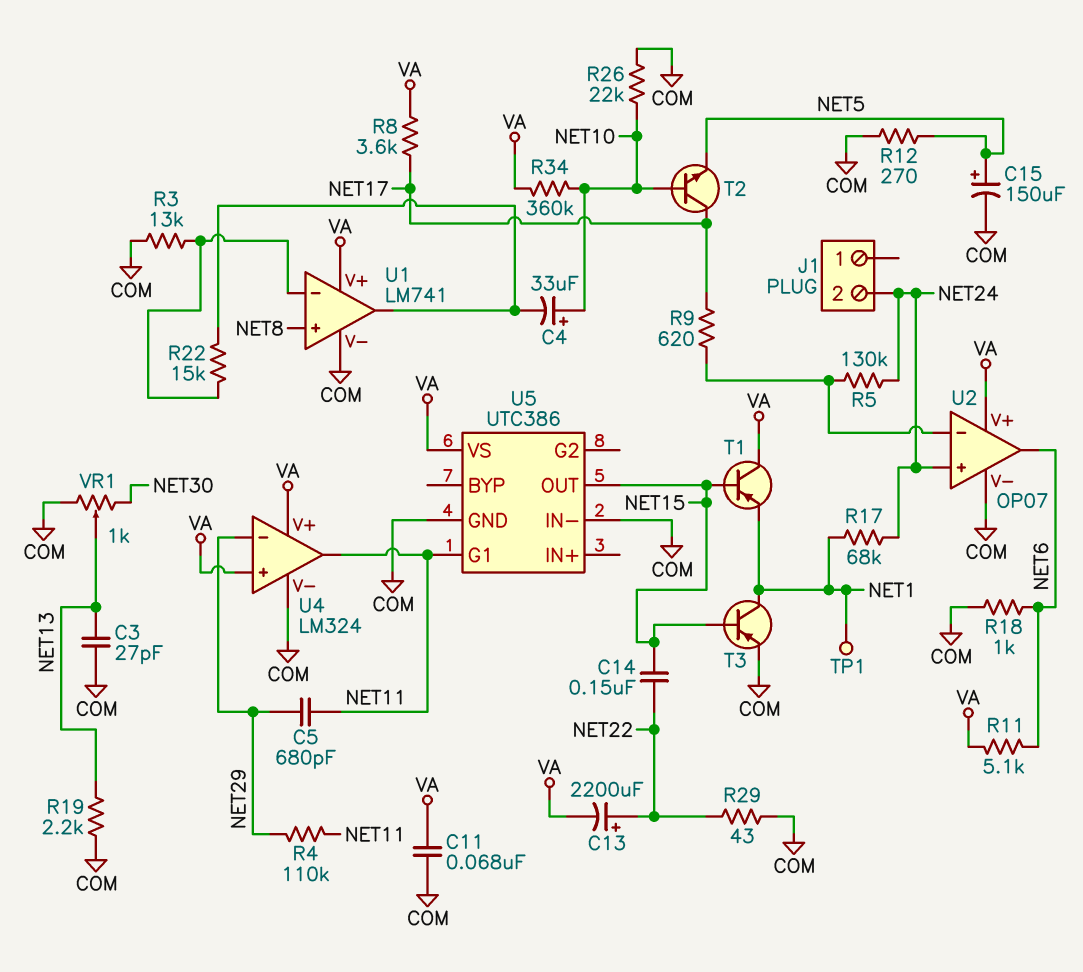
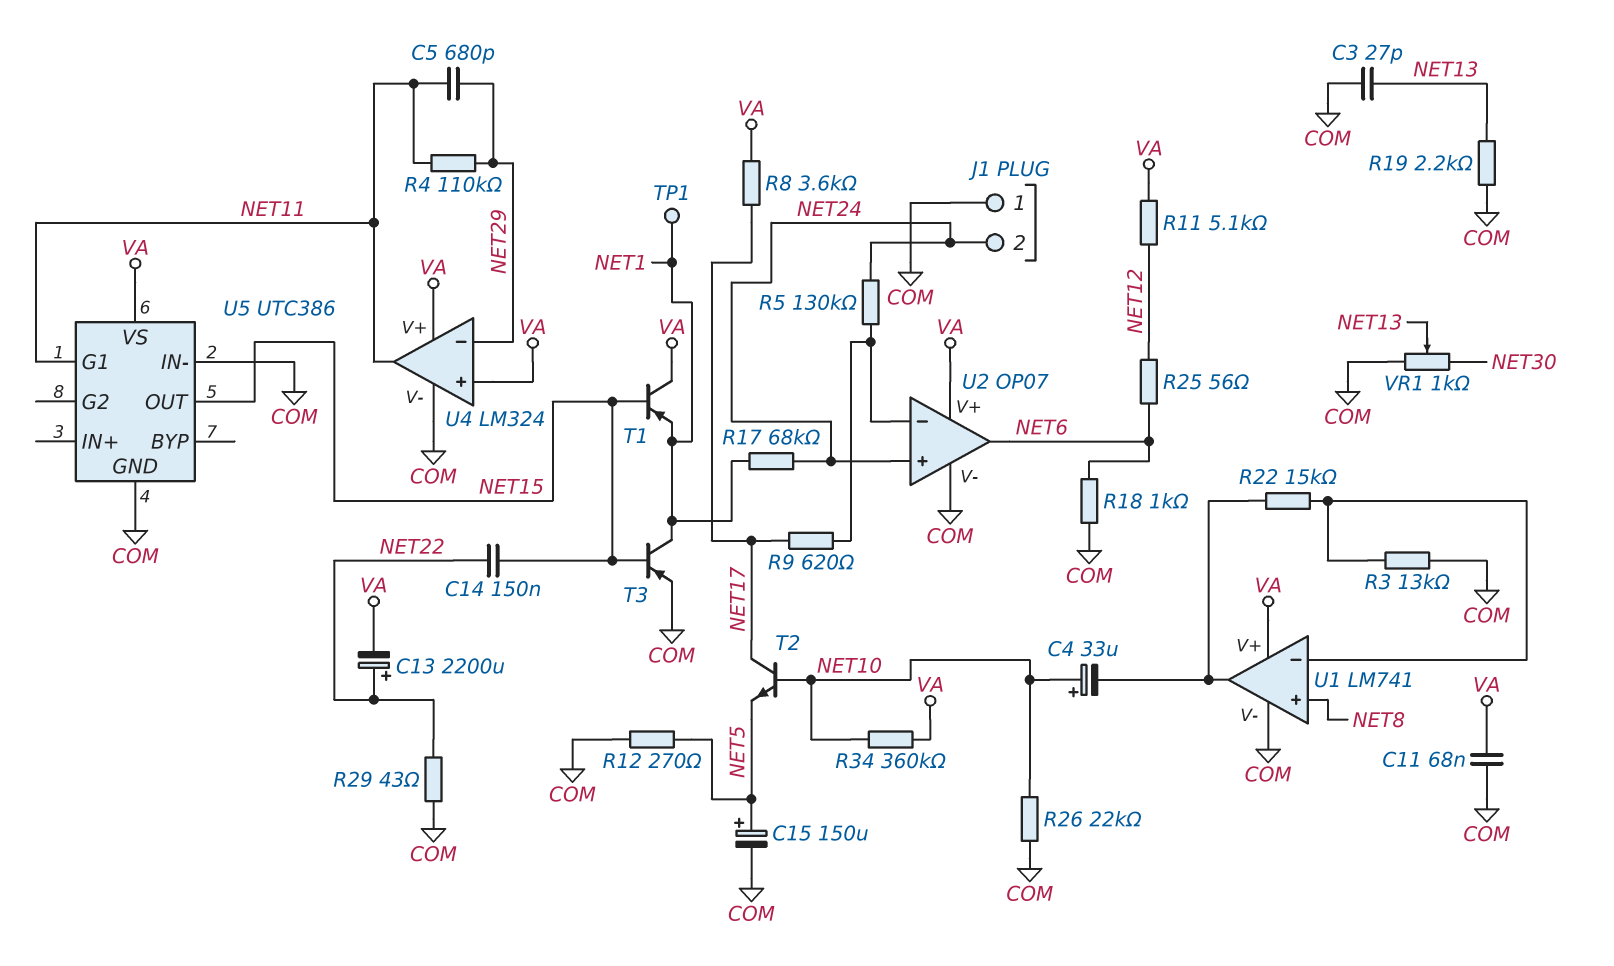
J1 pin 1: none -> COM
R11: 5.1k (NET6, VA) -> 5.1k (NET12, VA)
R25: none -> 56 (NET6, NET12)

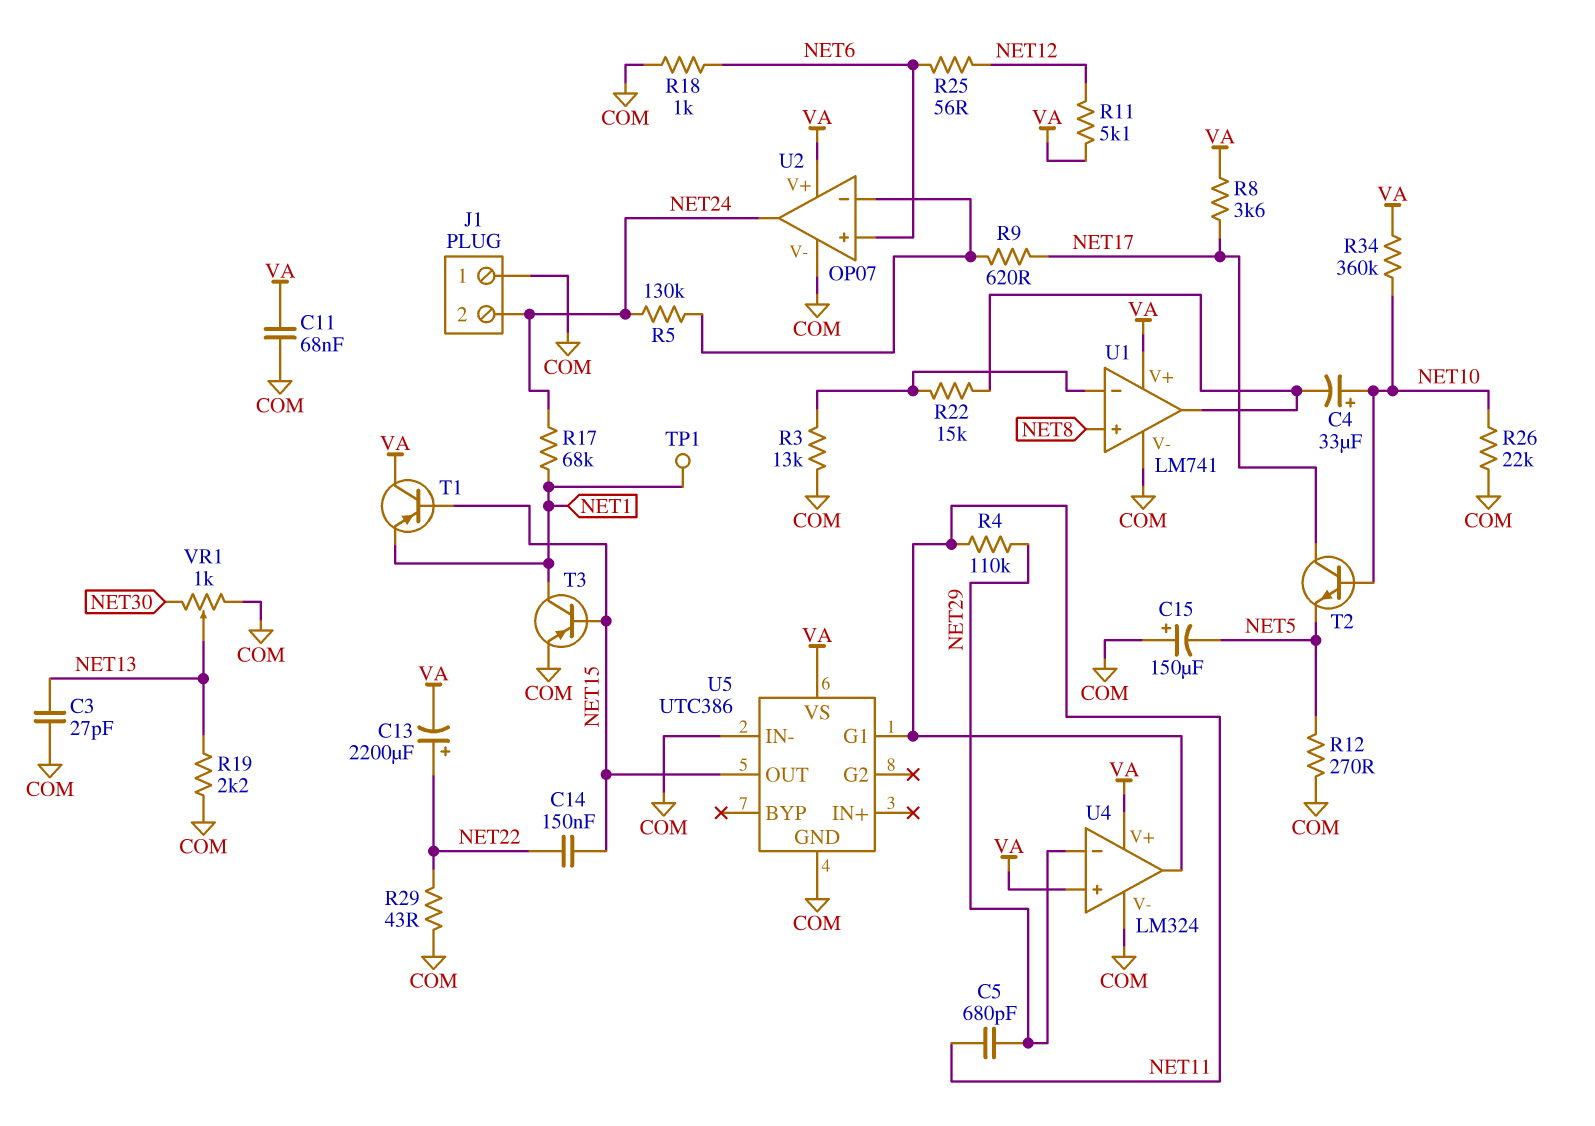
C15: 150uF (plus NET5, minus COM) -> 150uF (plus COM, minus NET5)
U2 pin in+: NET24 -> NET6
U2 pin out: NET6 -> NET24

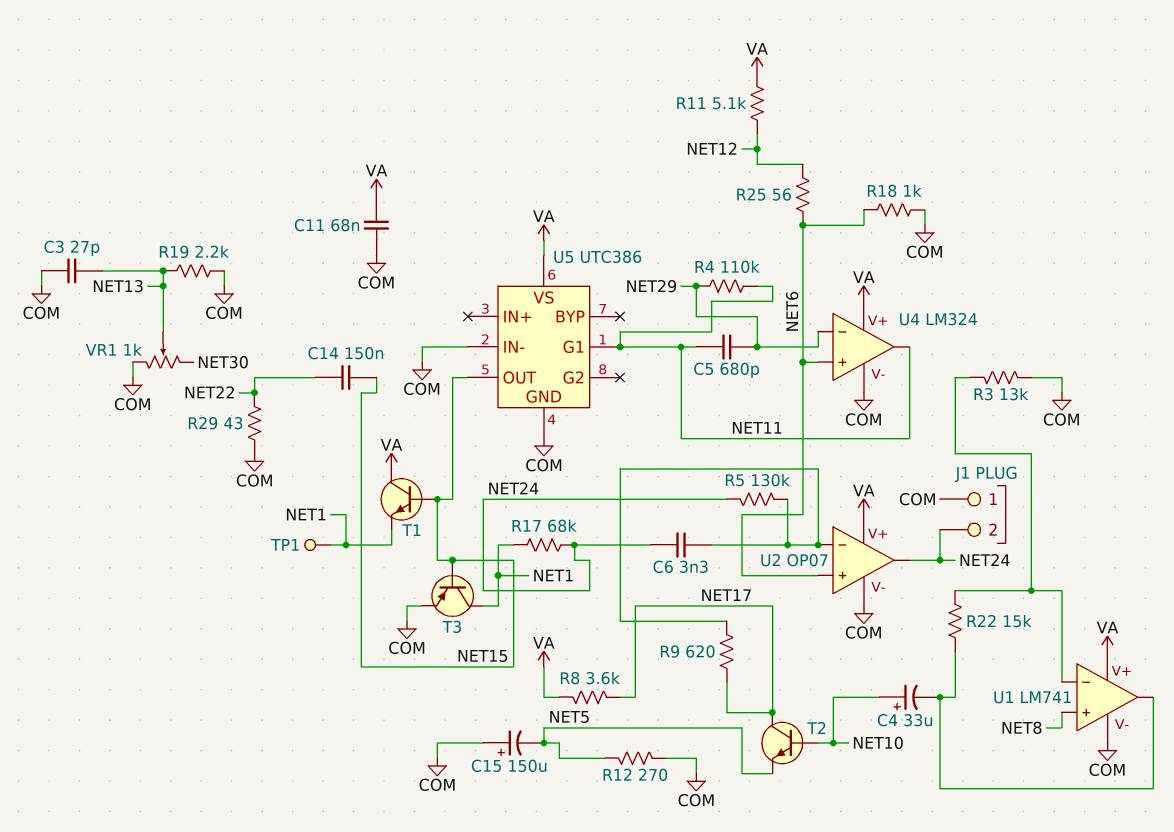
C6: none -> 3.3nF (NET24, U2/in-)
C13: 2200uF (plus NET22, minus VA) -> none
R26: 22k (COM, NET10) -> none
R34: 360k (NET10, VA) -> none
T1: PNP (B NET15, C VA, E NET1) -> NPN (B NET15, C VA, E NET1)
U4 pin in+: VA -> NET6

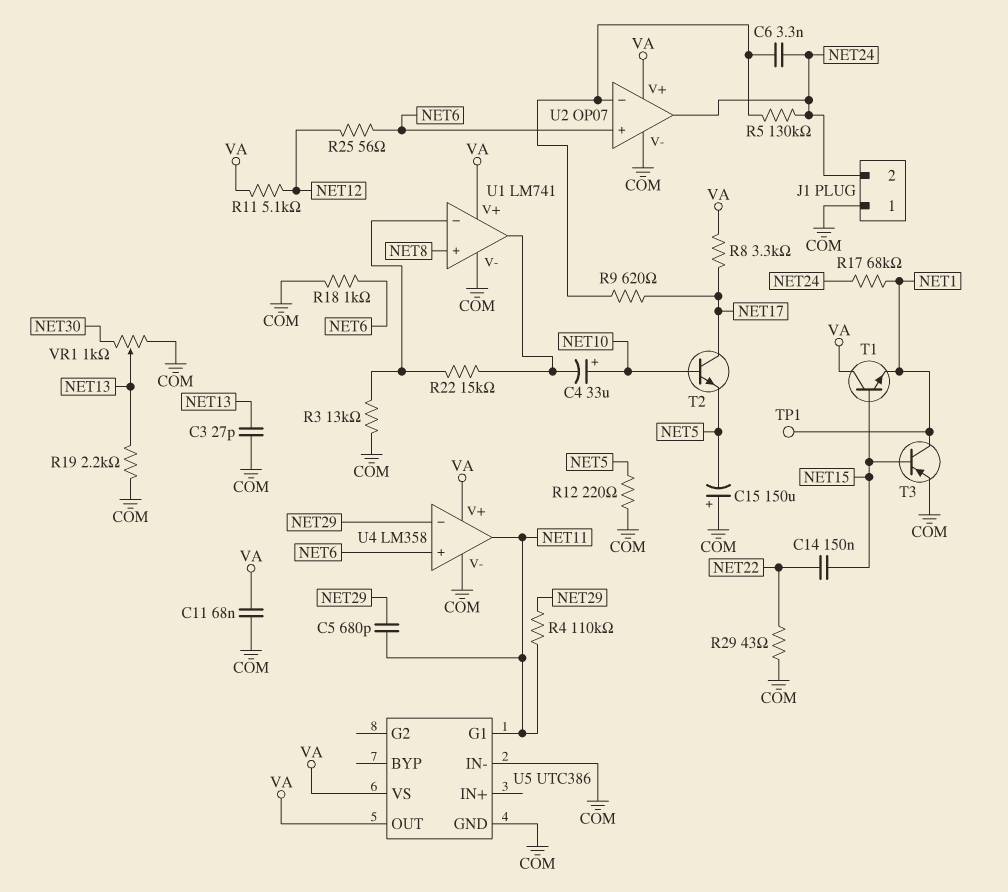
R8: 3.6k (NET17, VA) -> 3.3k (NET17, VA)
R12: 270 (COM, NET5) -> 220 (COM, NET5)
U4: LM324 -> LM358
U5 pin OUT: NET15 -> VA

